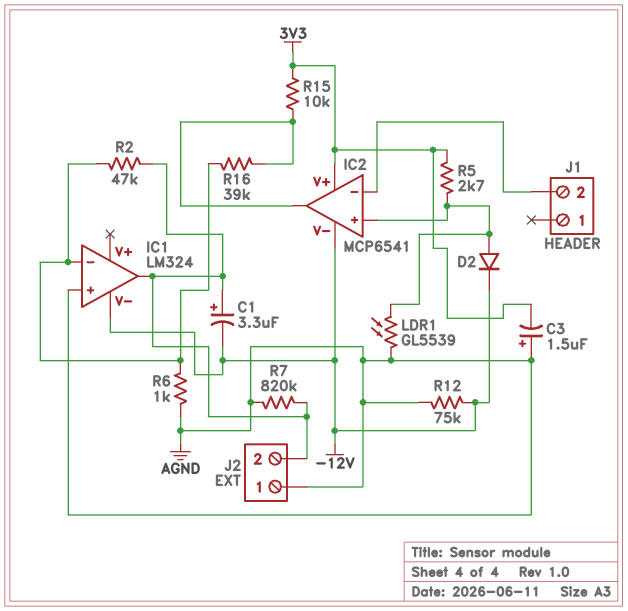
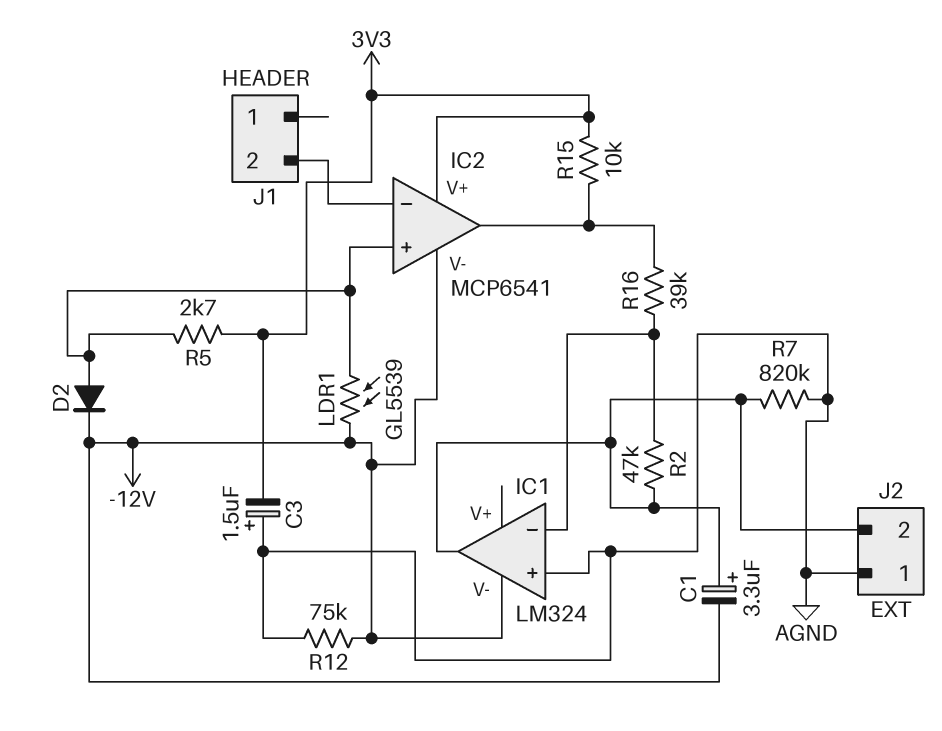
LDR1: GL5539 (AGND, IC2/in+) -> GL5539 (-12V, IC2/in+)
R6: 1k (AGND, IC1/in-) -> none

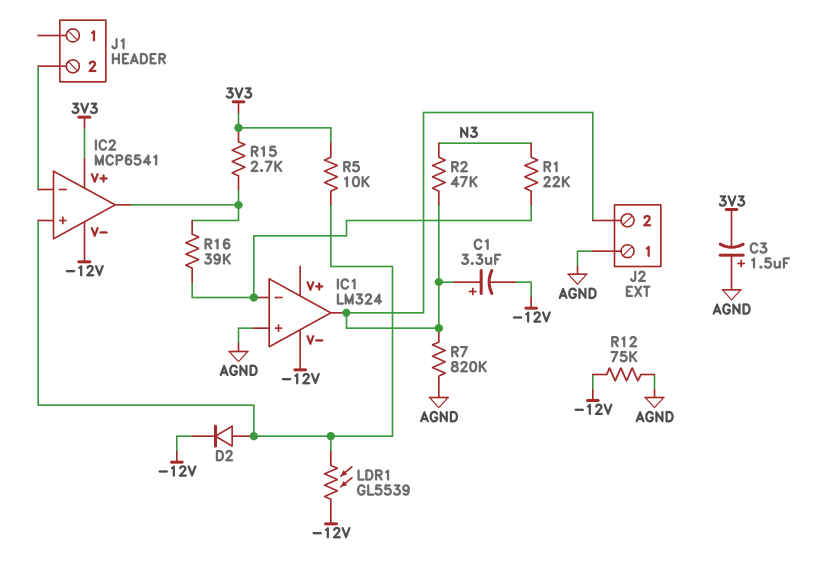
R1: none -> 22k (IC1/in-, N3)
R2: 47k (IC1/in-, IC1/out) -> 47k (IC1/out, N3)
R5: 2.7k (3V3, IC2/in+) -> 10k (3V3, IC2/in+)
R15: 10k (3V3, IC2/out) -> 2.7k (3V3, IC2/out)

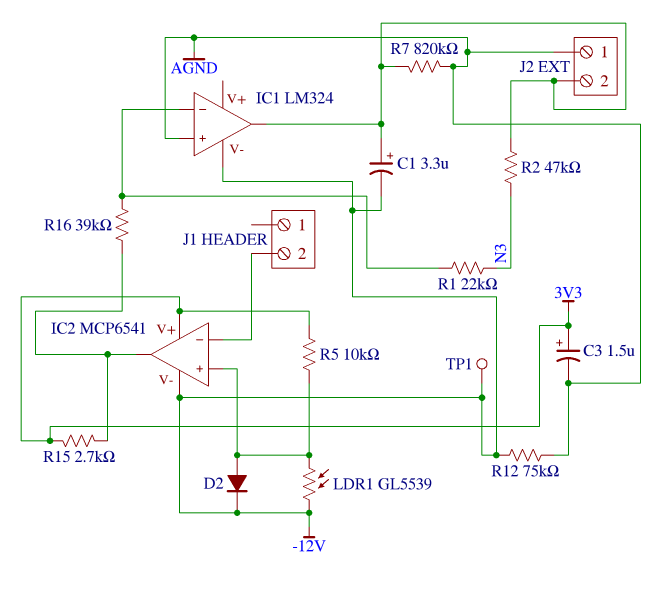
C3: 1.5uF (plus AGND, minus 3V3) -> 1.5uF (plus 3V3, minus AGND)
TP1: none -> test point (-12V)

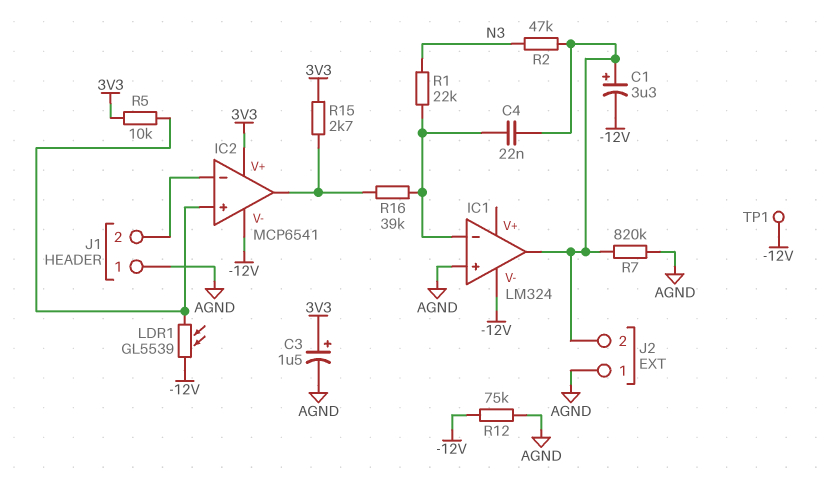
C4: none -> 22nF (IC1/in-, IC1/out)
D2: diode (A IC2/in+, K -12V) -> none
J1 pin 1: none -> AGND

